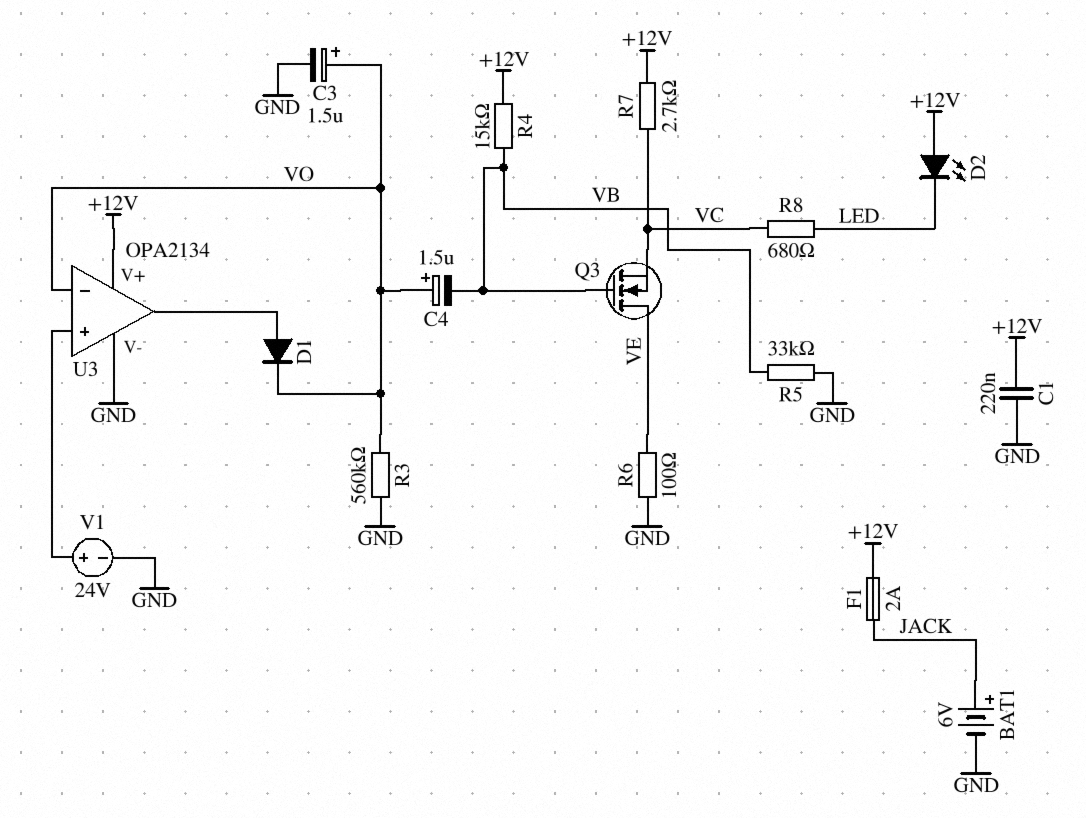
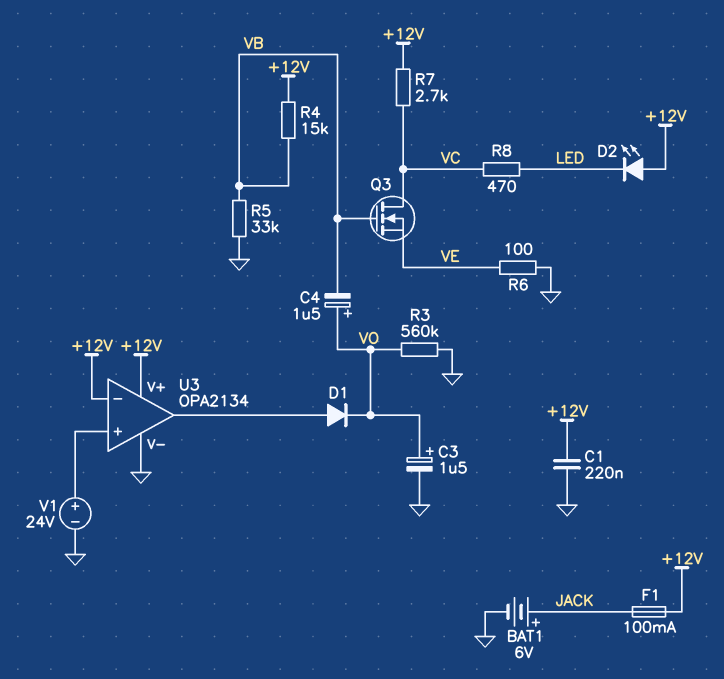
F1: 2A (+12V, JACK) -> 100mA (+12V, JACK)
Q3: NMOS (G VB, D VE, S VC) -> NMOS (G VB, D VC, S VE)
R8: 680 (LED, VC) -> 470 (LED, VC)
U3 pin in-: VO -> +12V

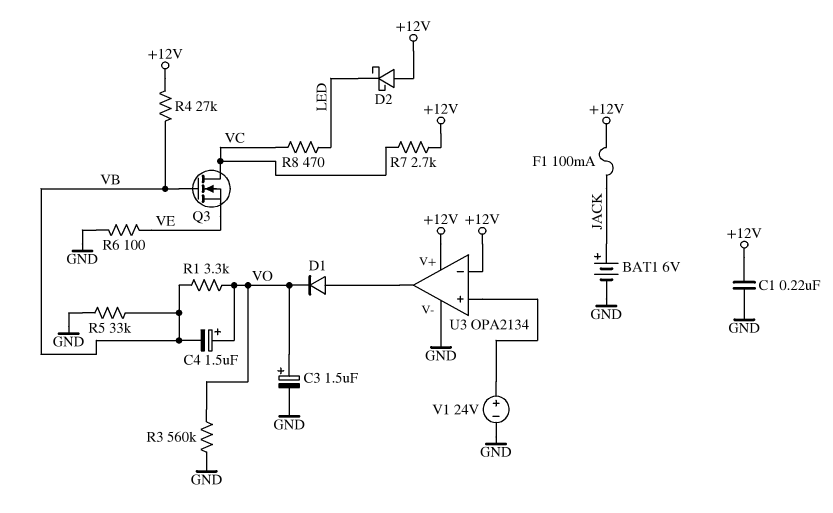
D2: LED (A +12V, K LED) -> schottky (A +12V, K LED)
R1: none -> 3.3k (VB, VO)
R4: 15k (+12V, VB) -> 27k (+12V, VB)

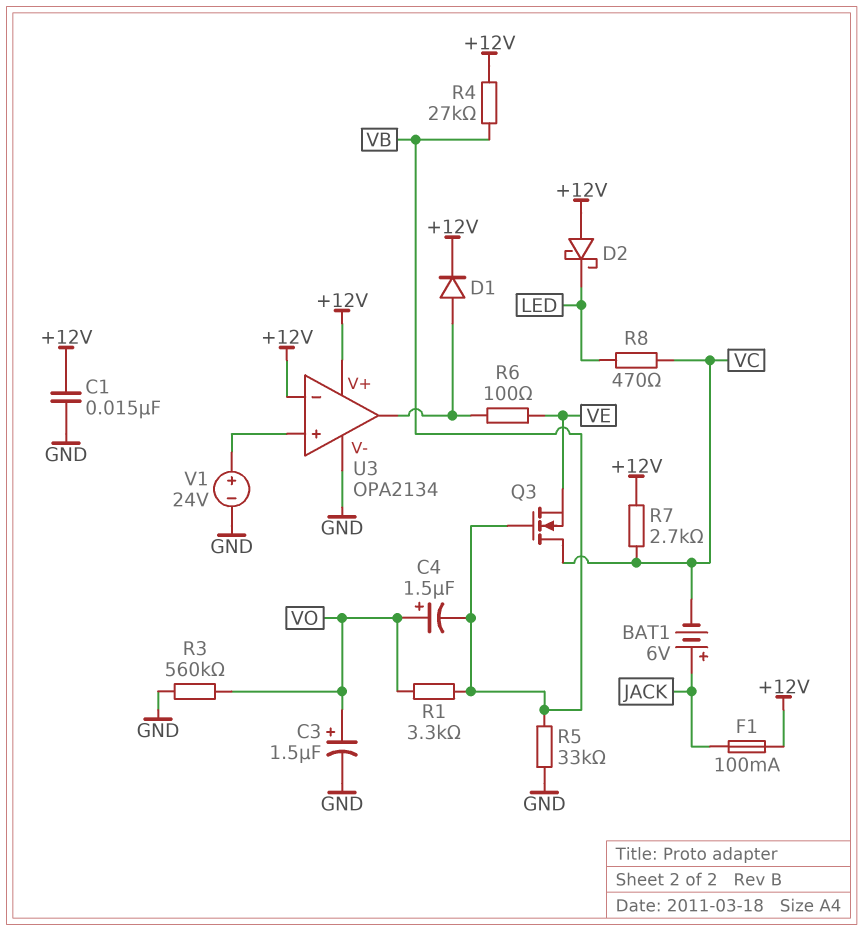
BAT1: 6V (plus JACK, minus GND) -> 6V (plus JACK, minus VC)
C1: 220nF (+12V, GND) -> 15nF (+12V, GND)
D1: diode (A U3/out, K VO) -> diode (A U3/out, K +12V)
R6: 100 (GND, VE) -> 100 (U3/out, VE)

